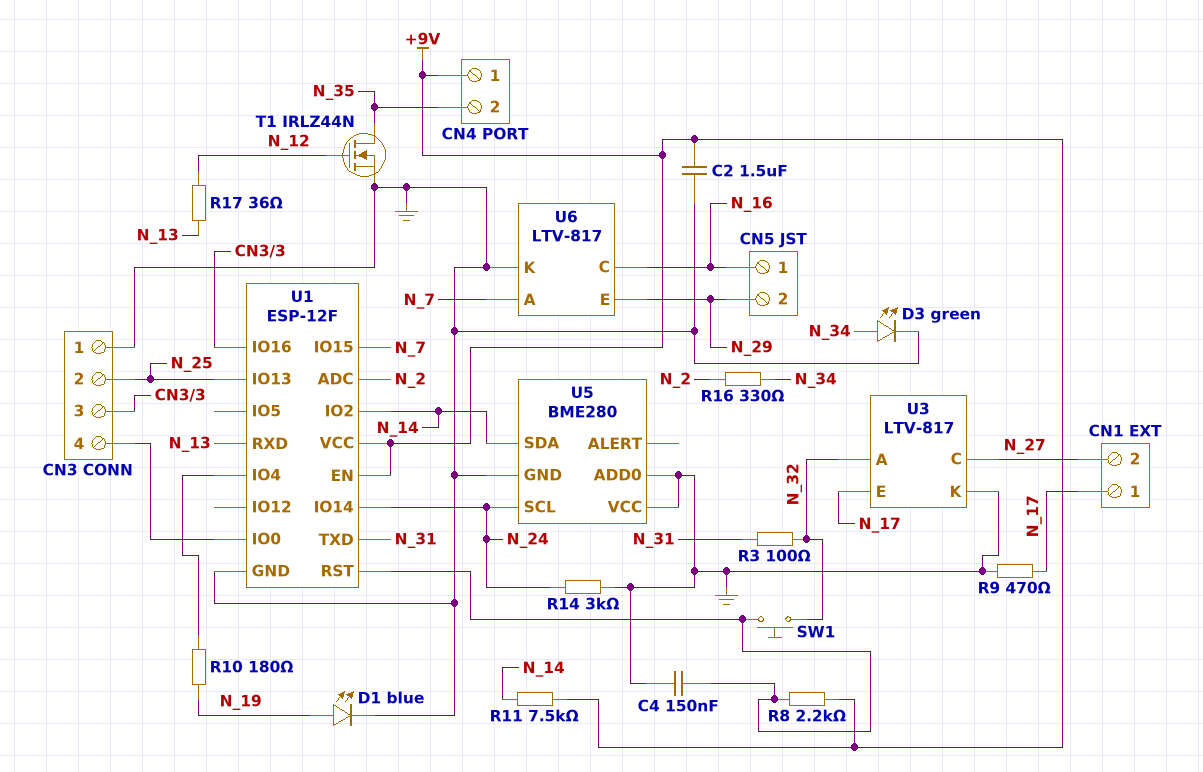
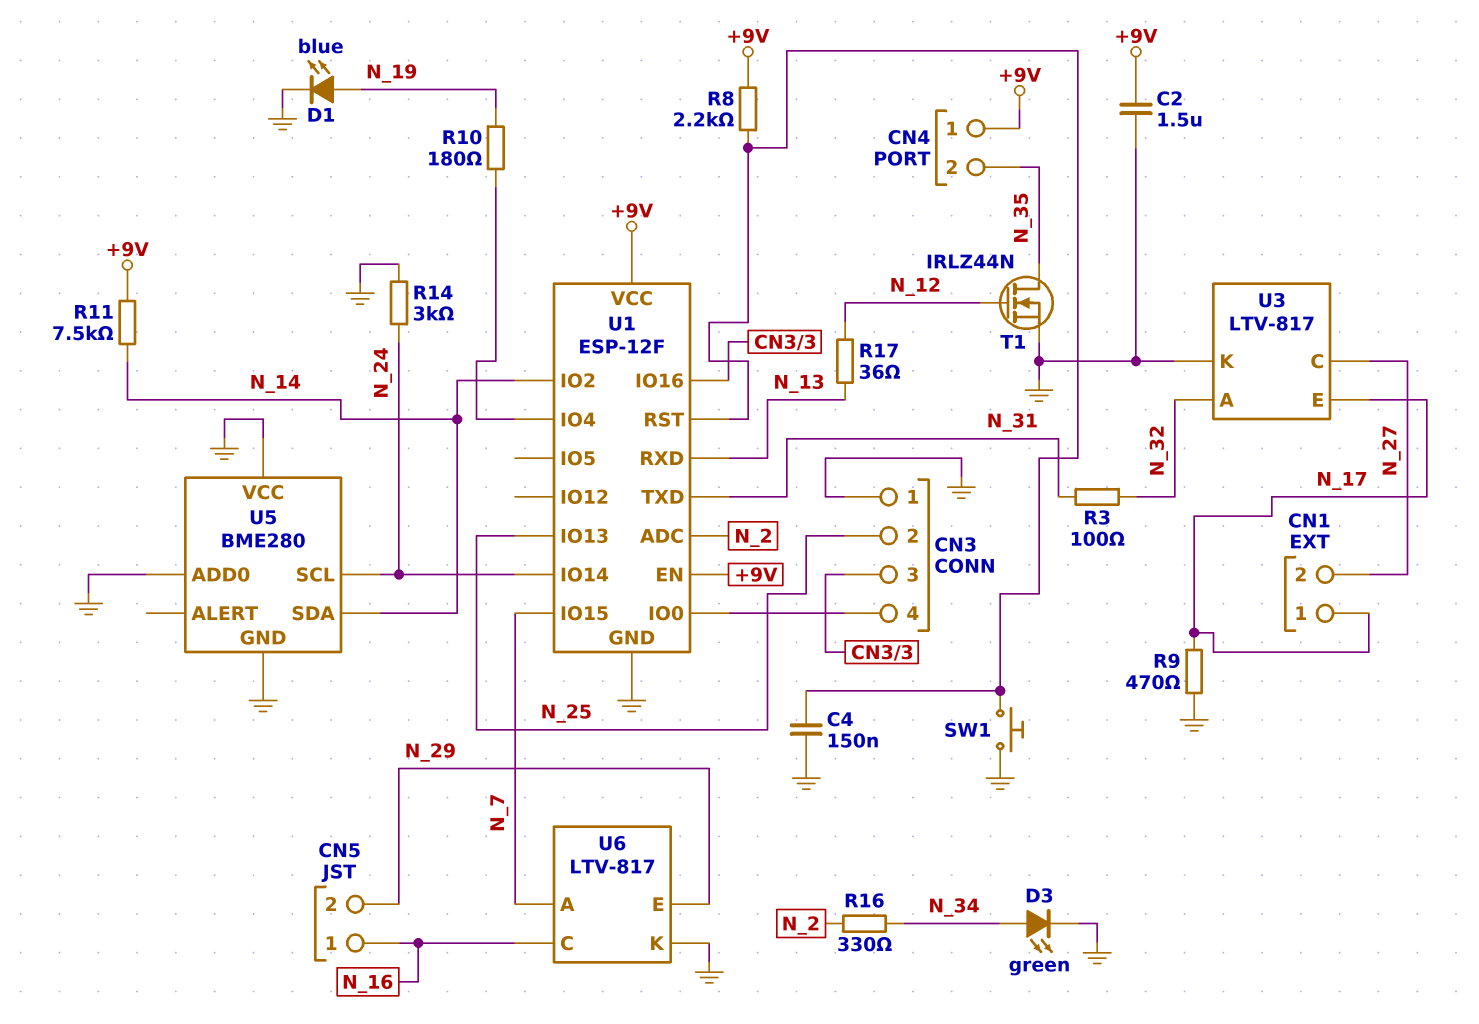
SW1: button (N_32, U1/RST) -> button (GND, U1/RST)

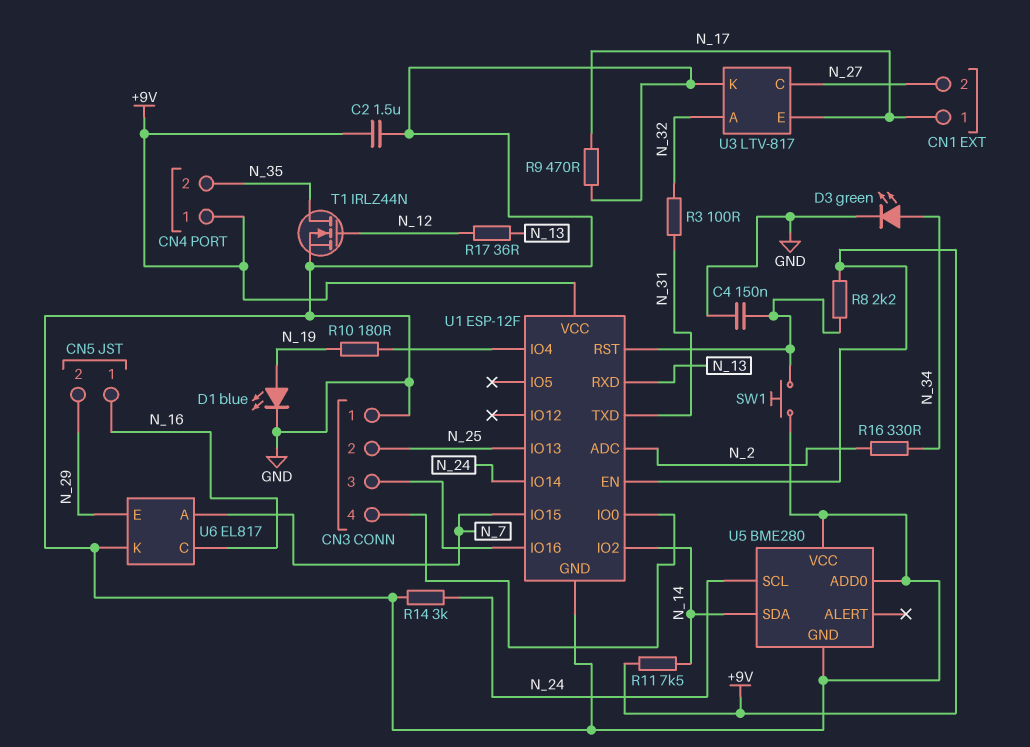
U6: LTV-817 -> EL817

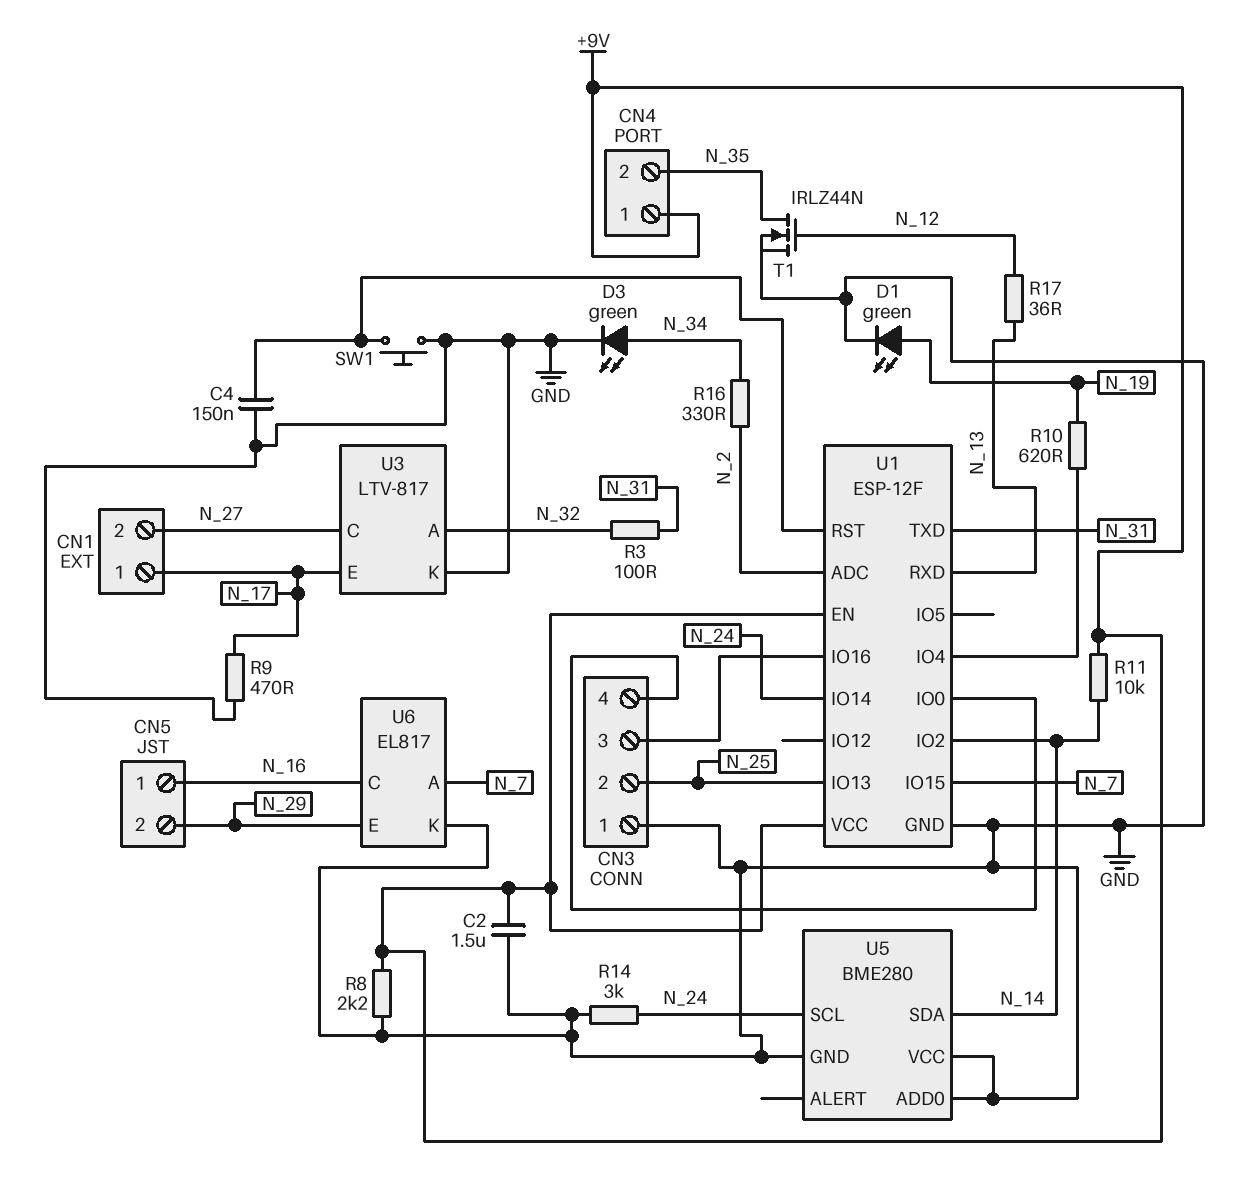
D1: LED blue (A N_19, K GND) -> LED green (A N_19, K GND)
R8: 2.2k (+9V, U1/RST) -> 2.2k (+9V, GND)
R10: 180 (N_19, U1/IO4) -> 620 (N_19, U1/IO4)
R11: 7.5k (+9V, N_14) -> 10k (+9V, N_14)

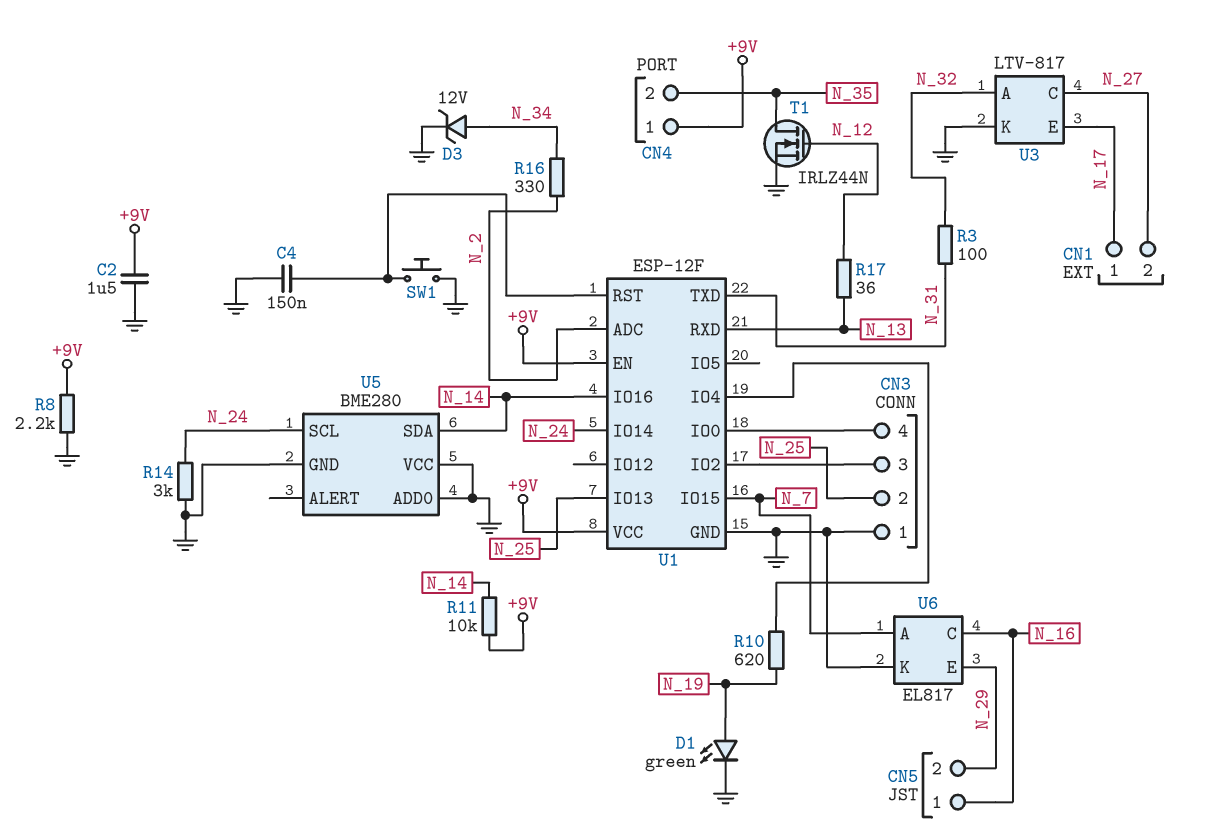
D3: LED green (A N_34, K GND) -> zener 12V (A N_34, K GND)
R9: 470 (GND, N_17) -> none
U1 pin IO2: N_14 -> CN3/3
U1 pin IO16: CN3/3 -> N_14

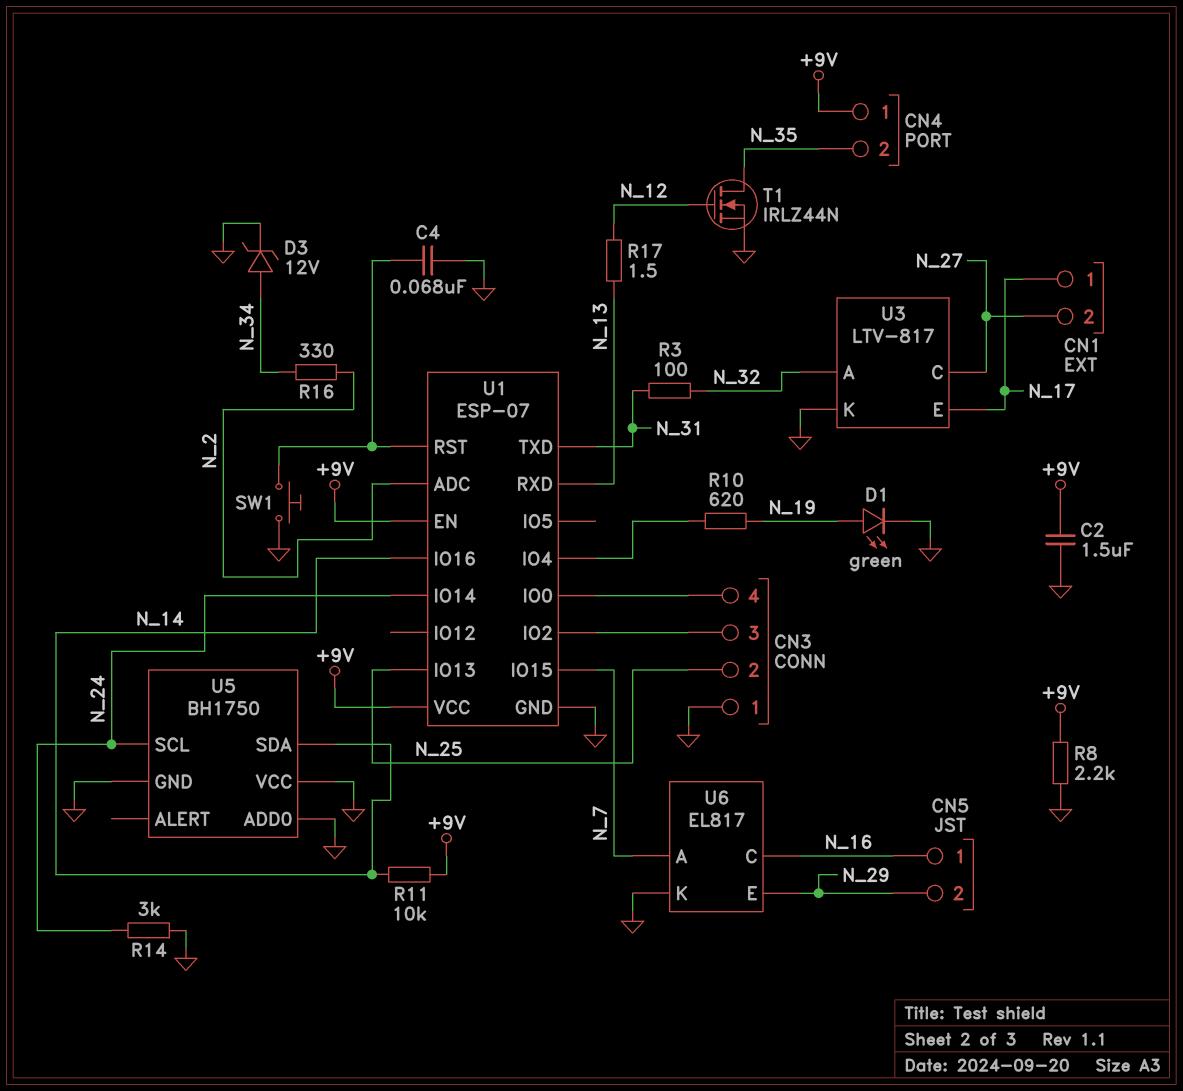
C4: 150nF (GND, U1/RST) -> 68nF (GND, U1/RST)
R17: 36 (N_12, N_13) -> 1.5 (N_12, N_13)
U1: ESP-12F -> ESP-07
U5: BME280 -> BH1750

